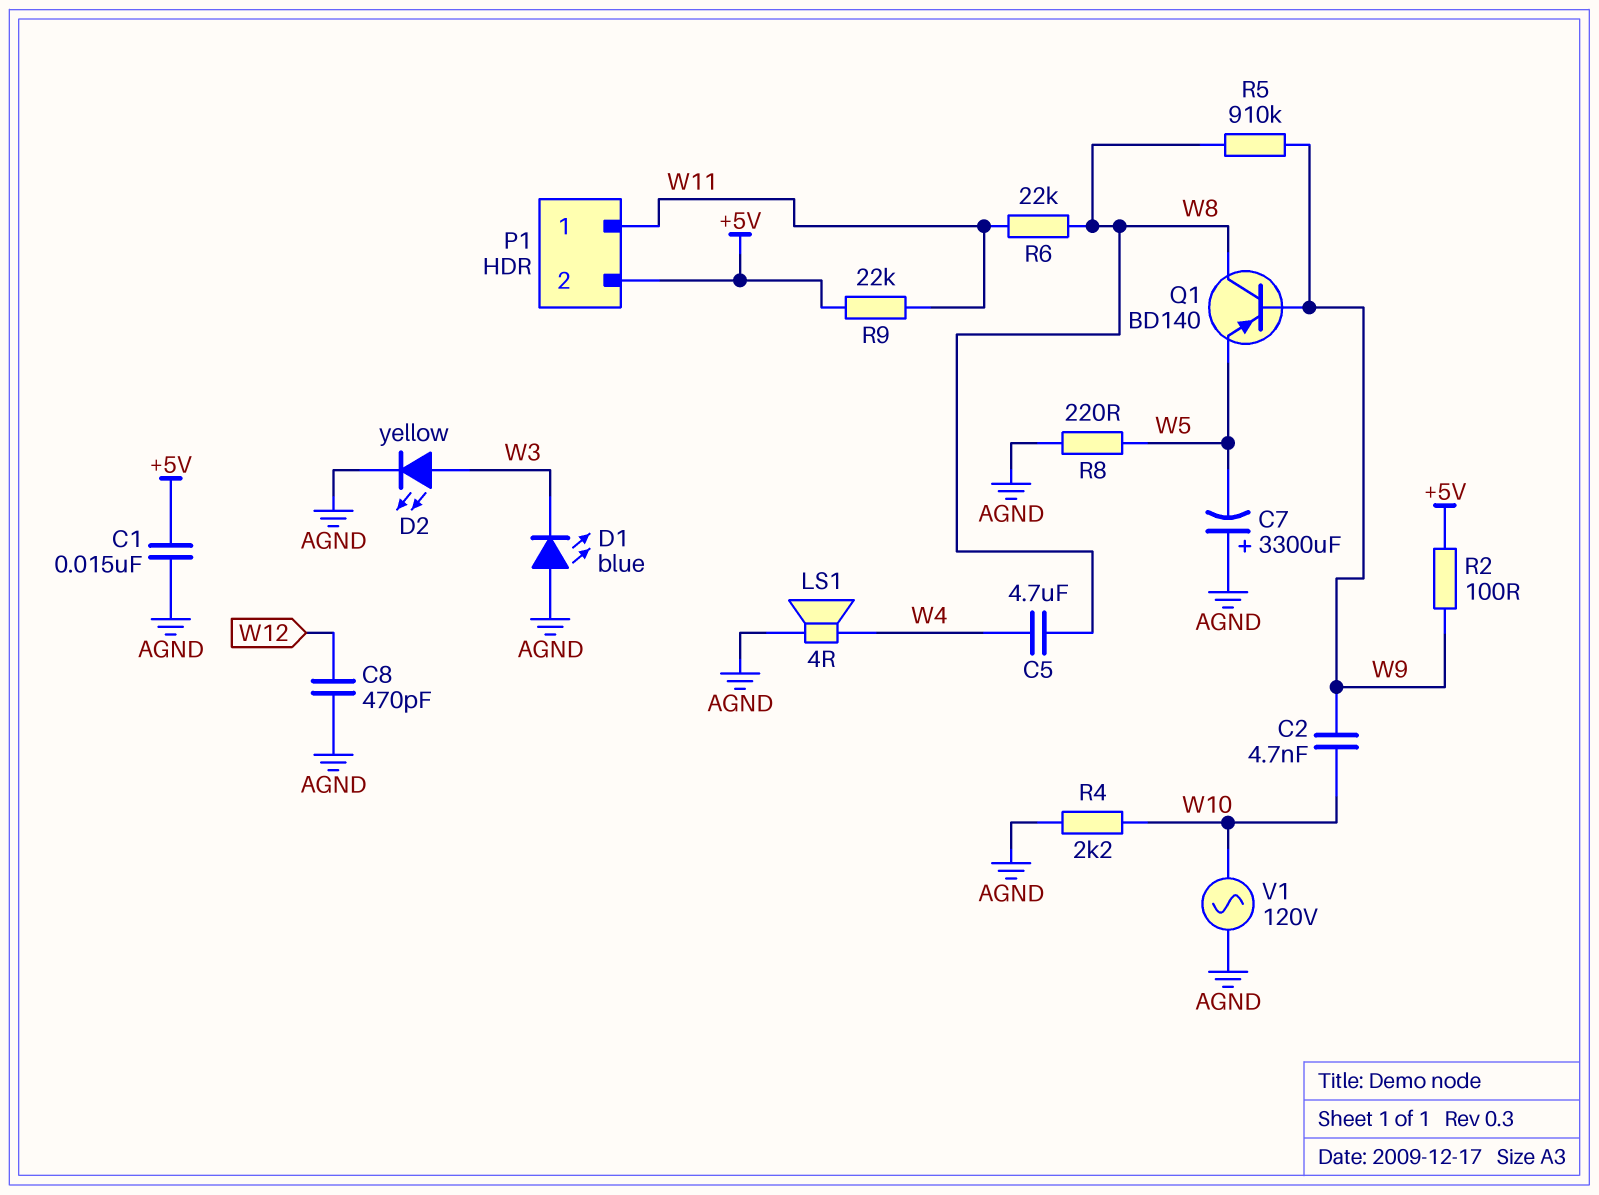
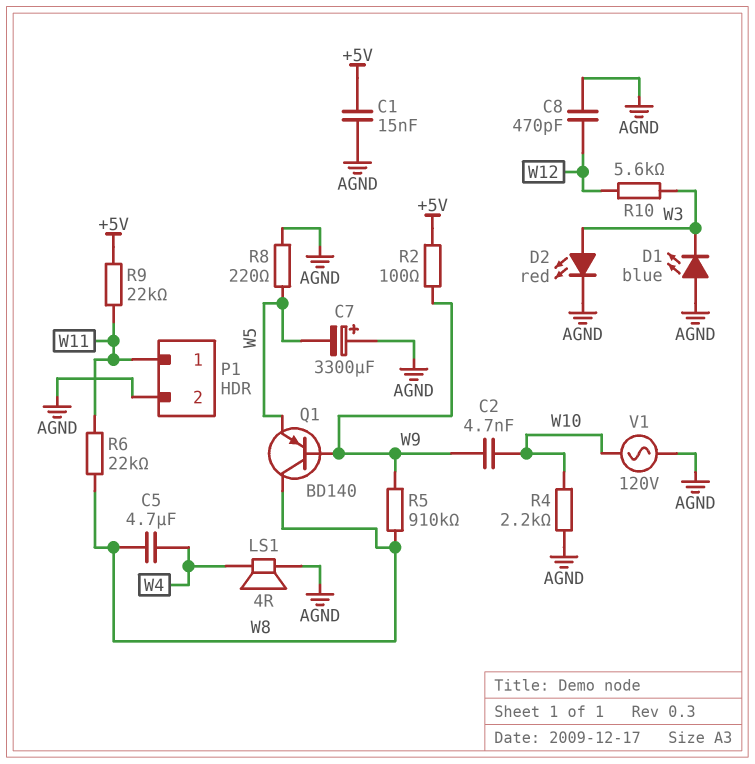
D2: LED yellow (A W3, K AGND) -> LED red (A W3, K AGND)
P1 pin 2: +5V -> AGND
R10: none -> 5.6k (W3, W12)

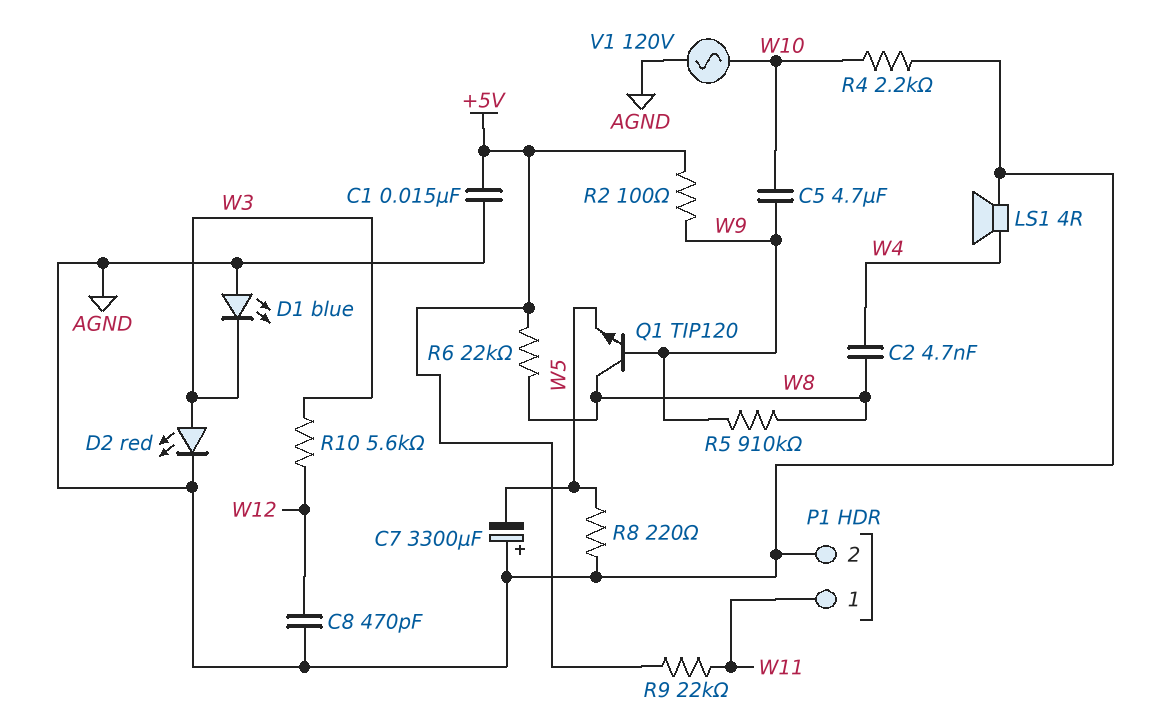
C2: 4.7nF (W9, W10) -> 4.7nF (W4, W8)
C5: 4.7uF (W4, W8) -> 4.7uF (W9, W10)
Q1: PNP BD140 (B W9, C W8, E W5) -> NPN TIP120 (B W9, C W8, E W5)
R6: 22k (W8, W11) -> 22k (+5V, W8)

